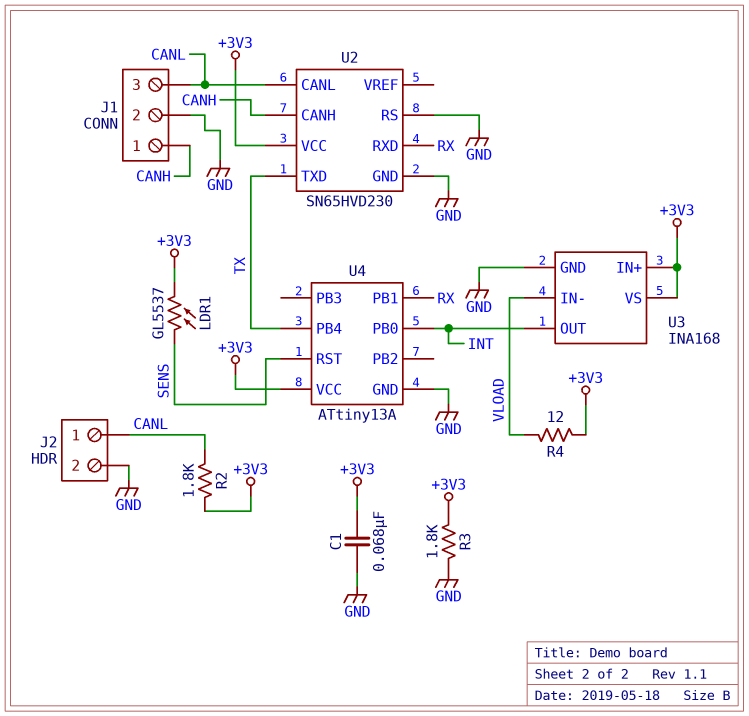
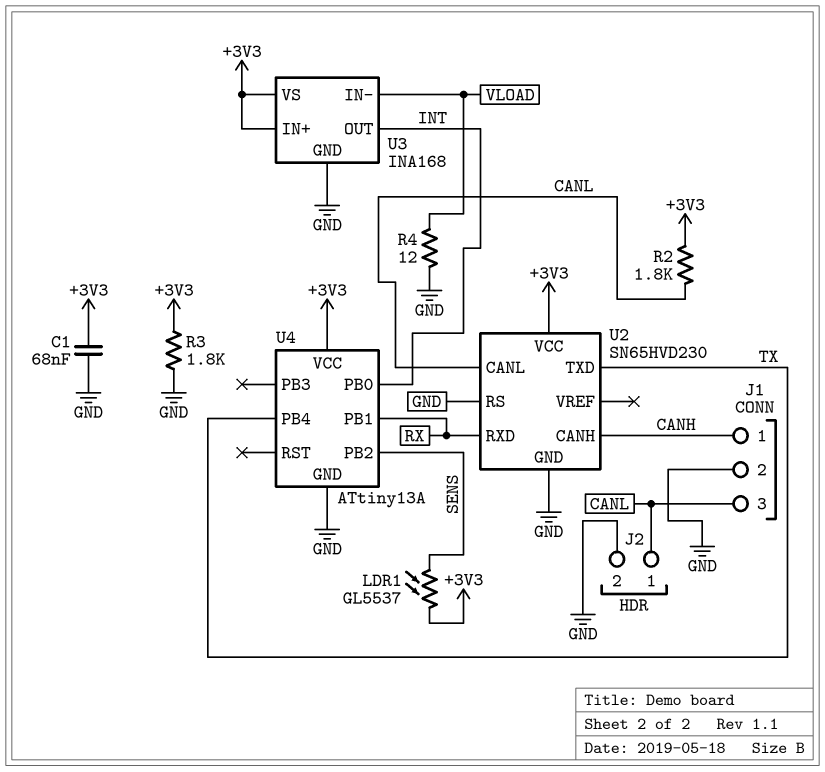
R4: 12 (+3V3, VLOAD) -> 12 (GND, VLOAD)
U4 pin PB2: none -> SENS
U4 pin RST: SENS -> none

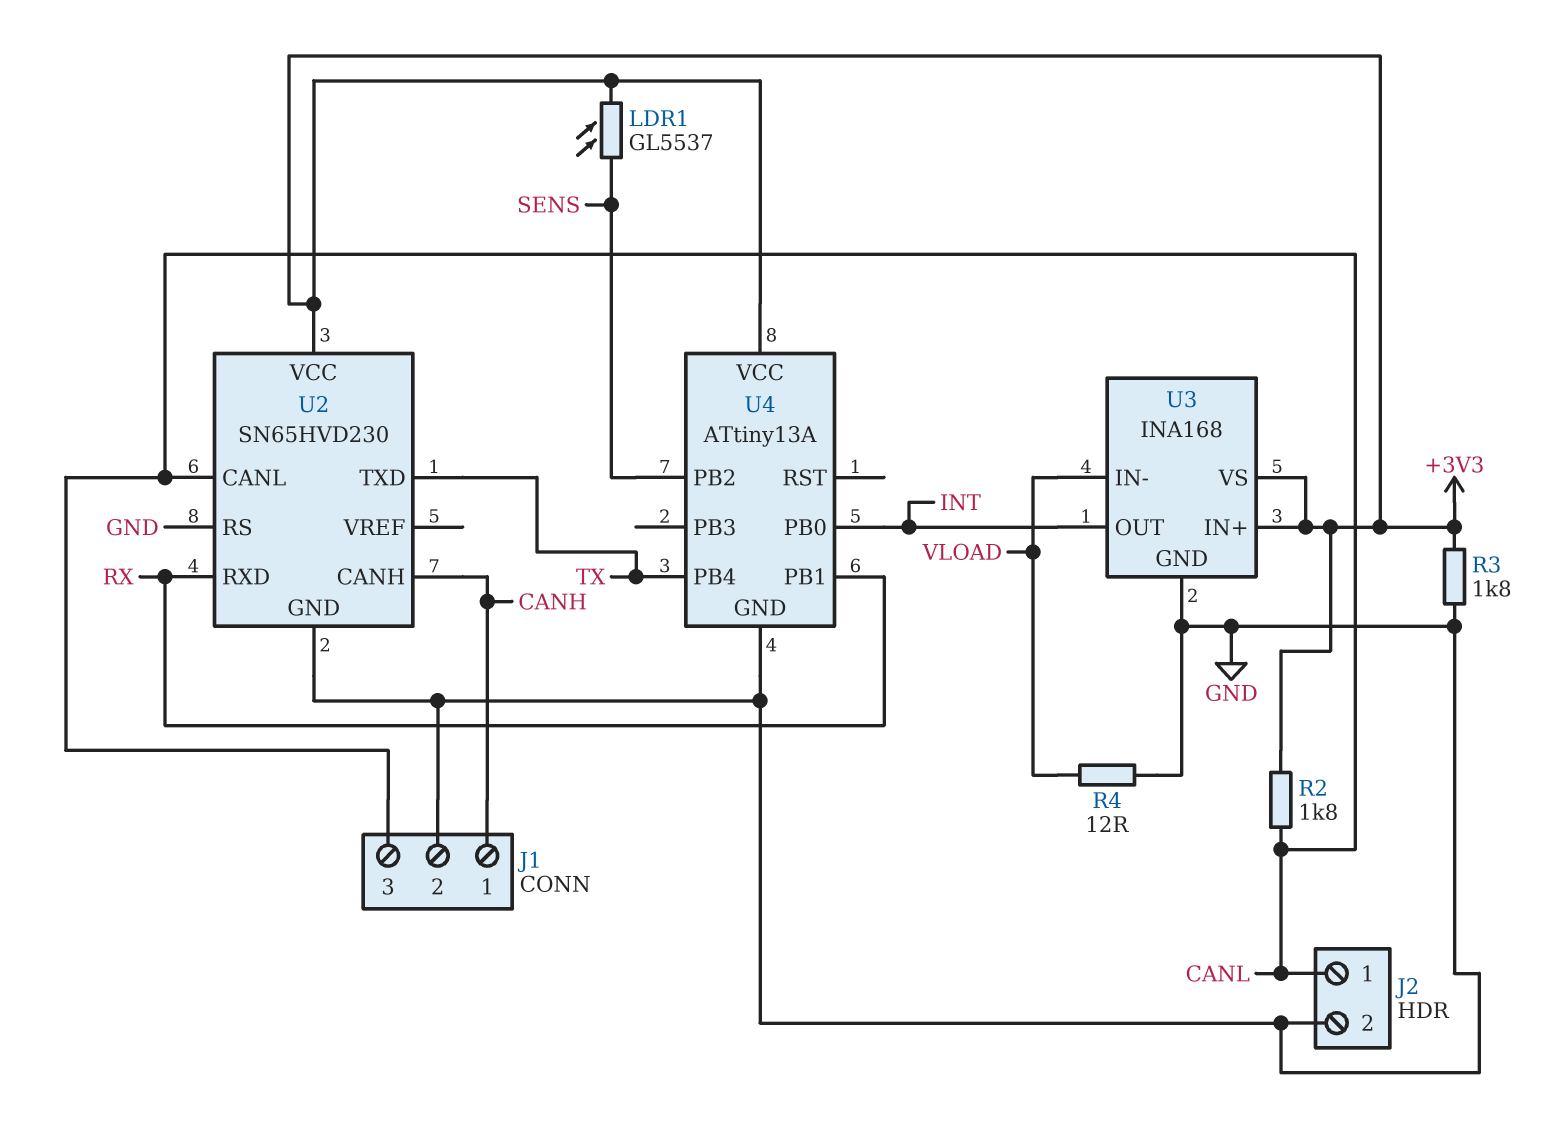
C1: 68nF (+3V3, GND) -> none

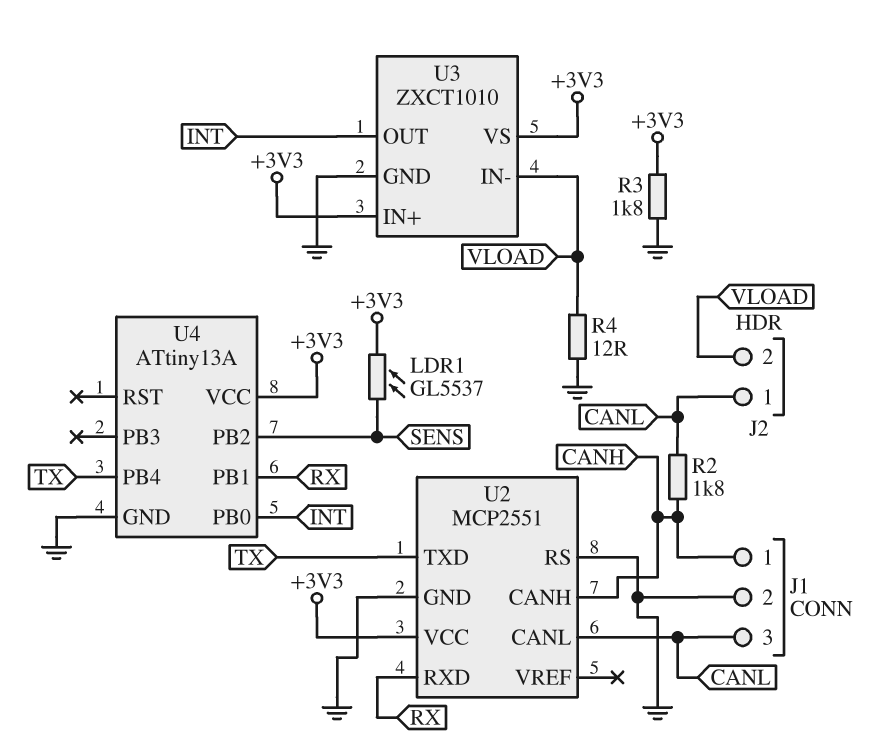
J2 pin 2: GND -> VLOAD
R2: 1.8k (+3V3, CANL) -> 1.8k (CANH, CANL)
U2: SN65HVD230 -> MCP2551
U3: INA168 -> ZXCT1010

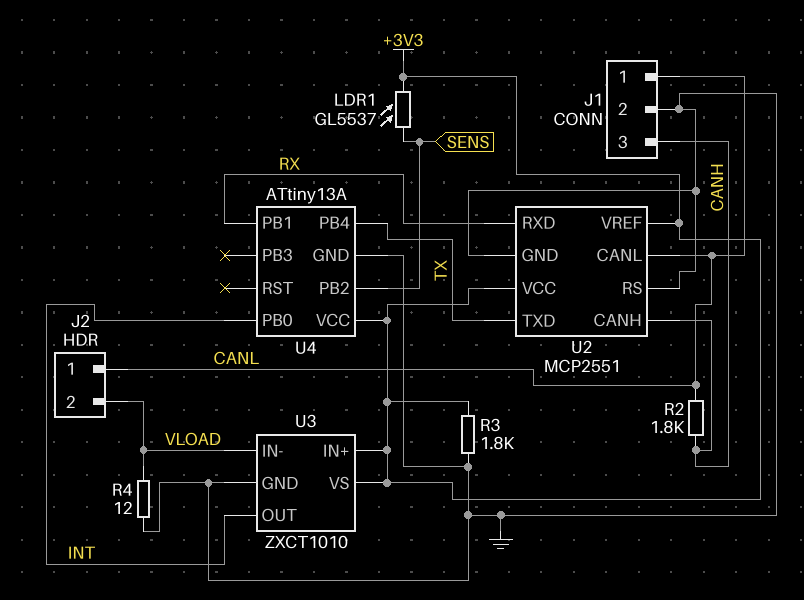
J1 pin 1: CANH -> CANL
J1 pin 3: CANL -> CANH
U2 pin VREF: none -> +3V3

